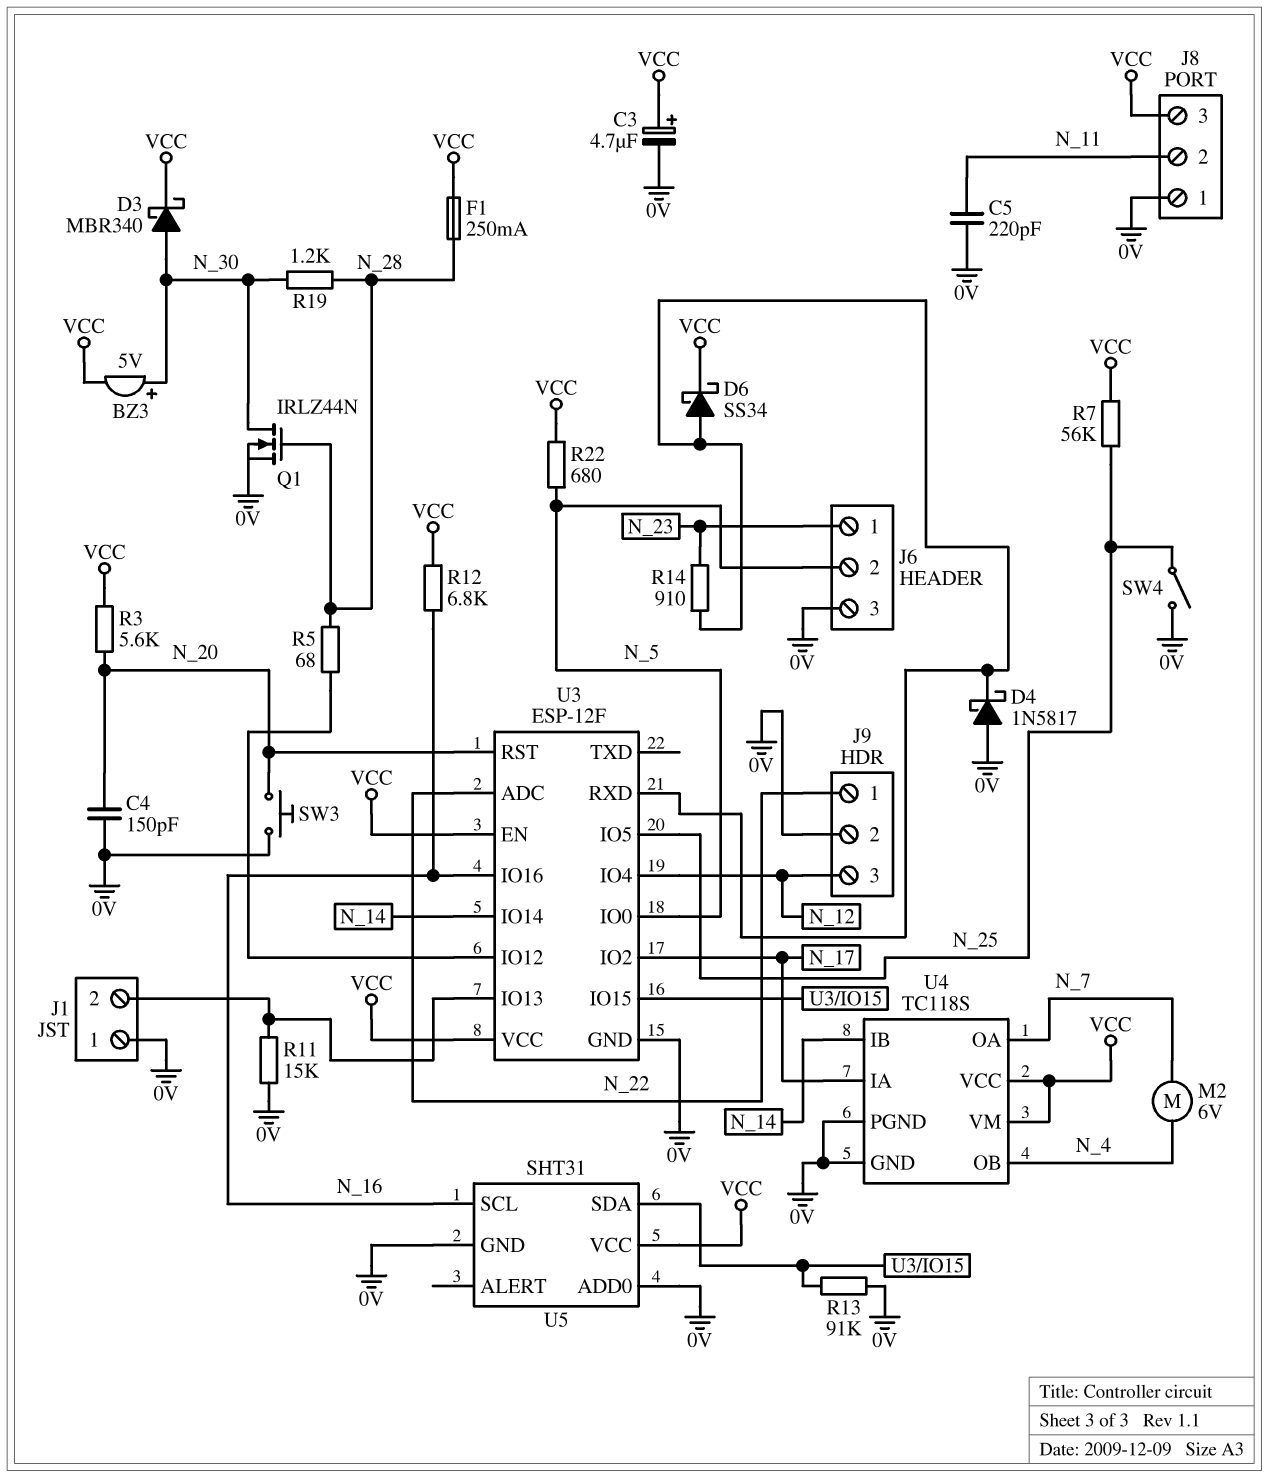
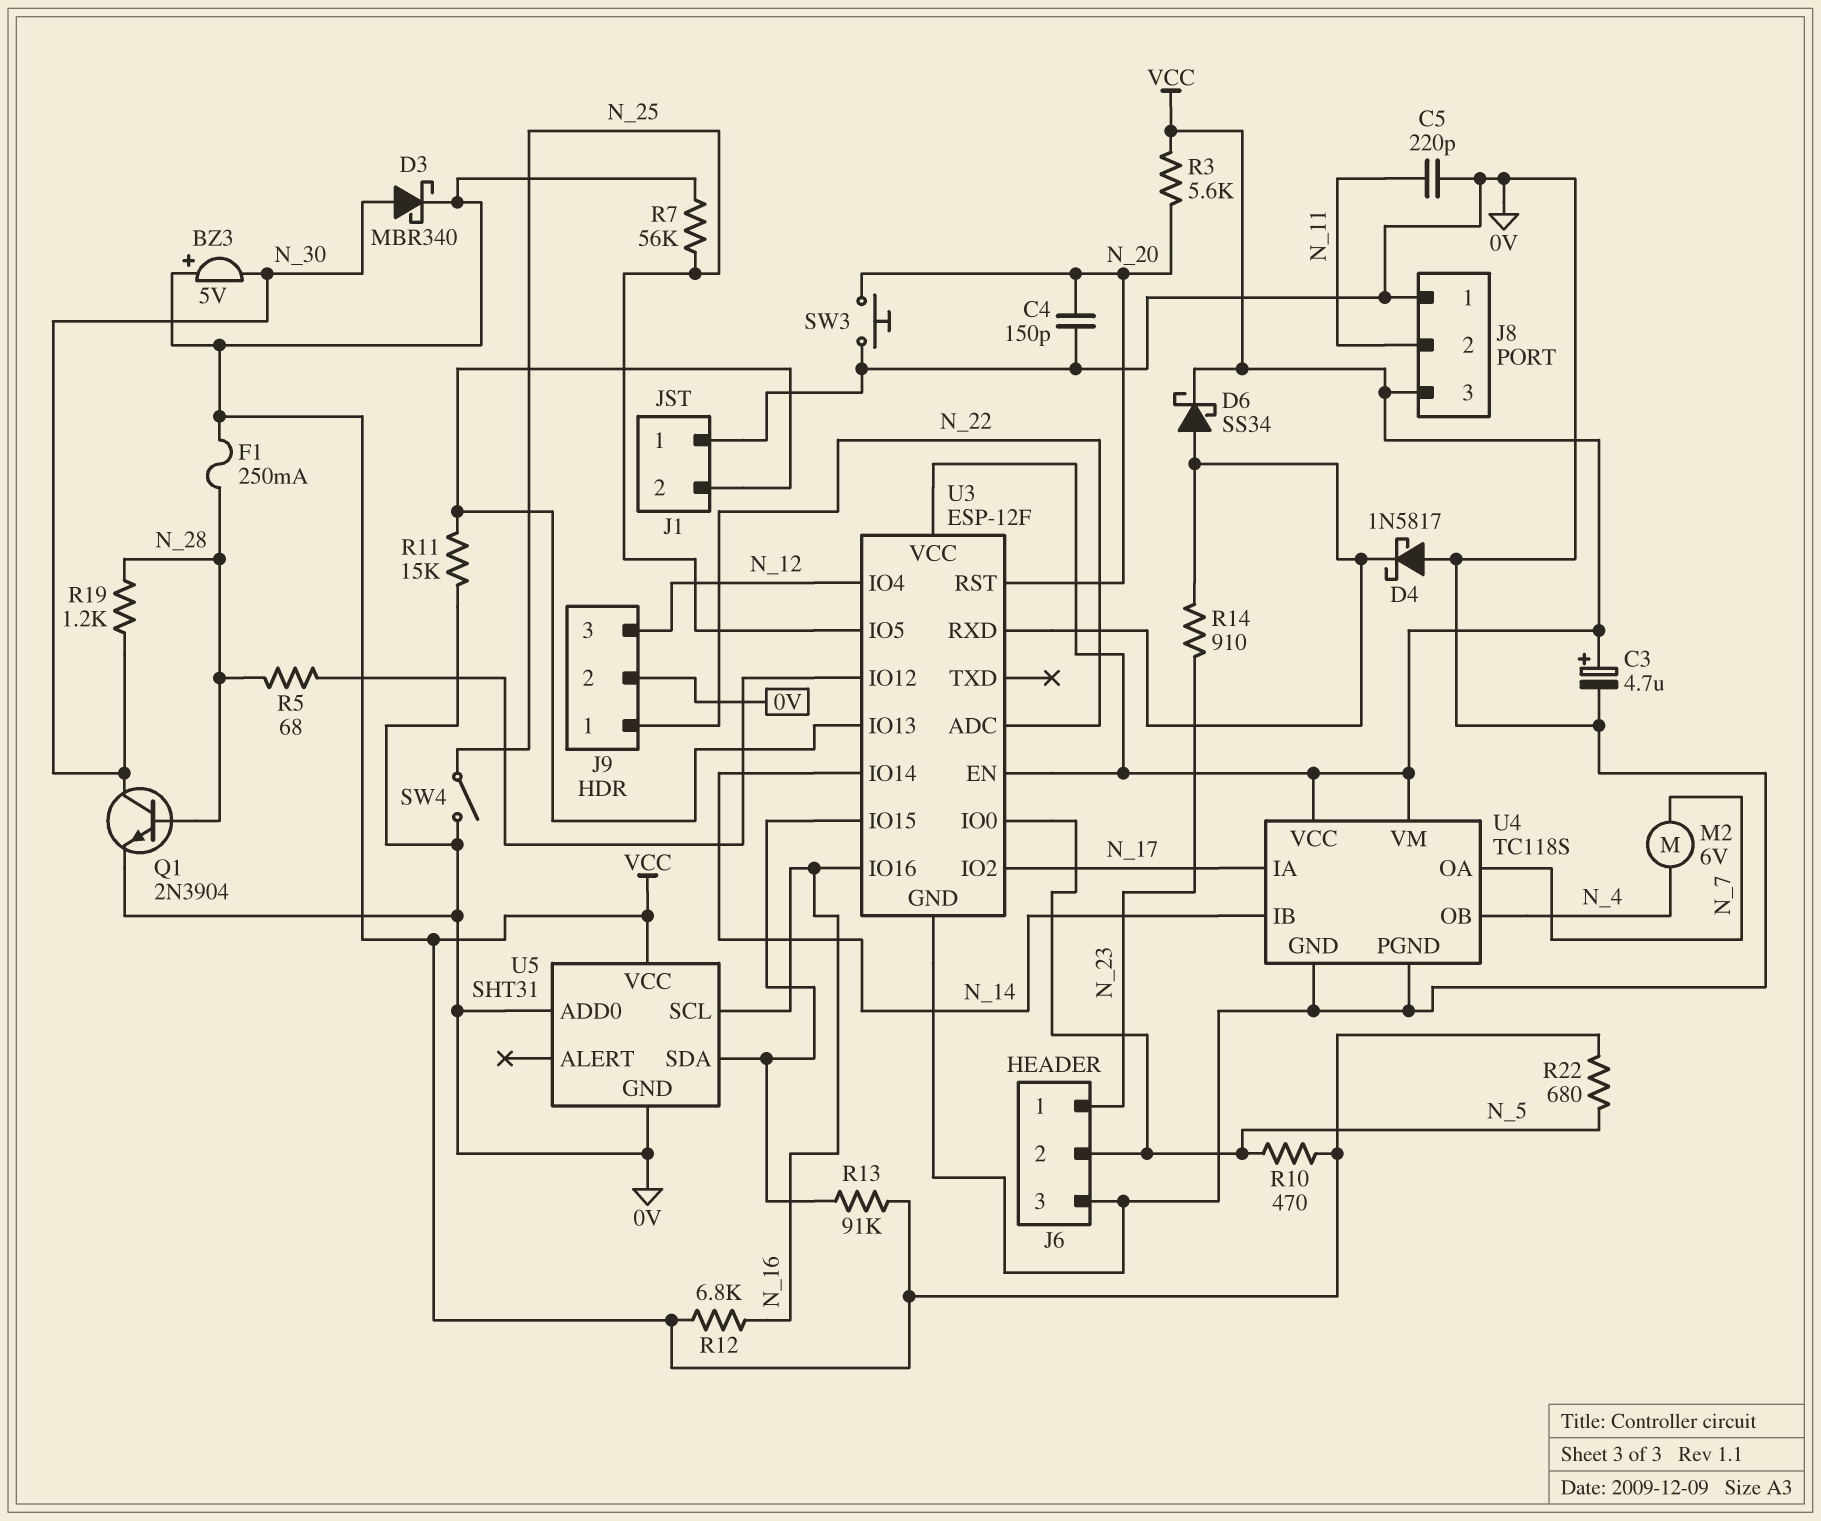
BZ3: buzzer 5V (plus N_30, minus VCC) -> buzzer 5V (plus VCC, minus N_30)
Q1: NMOS IRLZ44N (G N_28, D N_30, S 0V) -> NPN 2N3904 (B N_28, C N_30, E 0V)
R10: none -> 470 (N_5, VCC)
R13: 91k (0V, U3/IO15) -> 91k (U3/IO15, VCC)

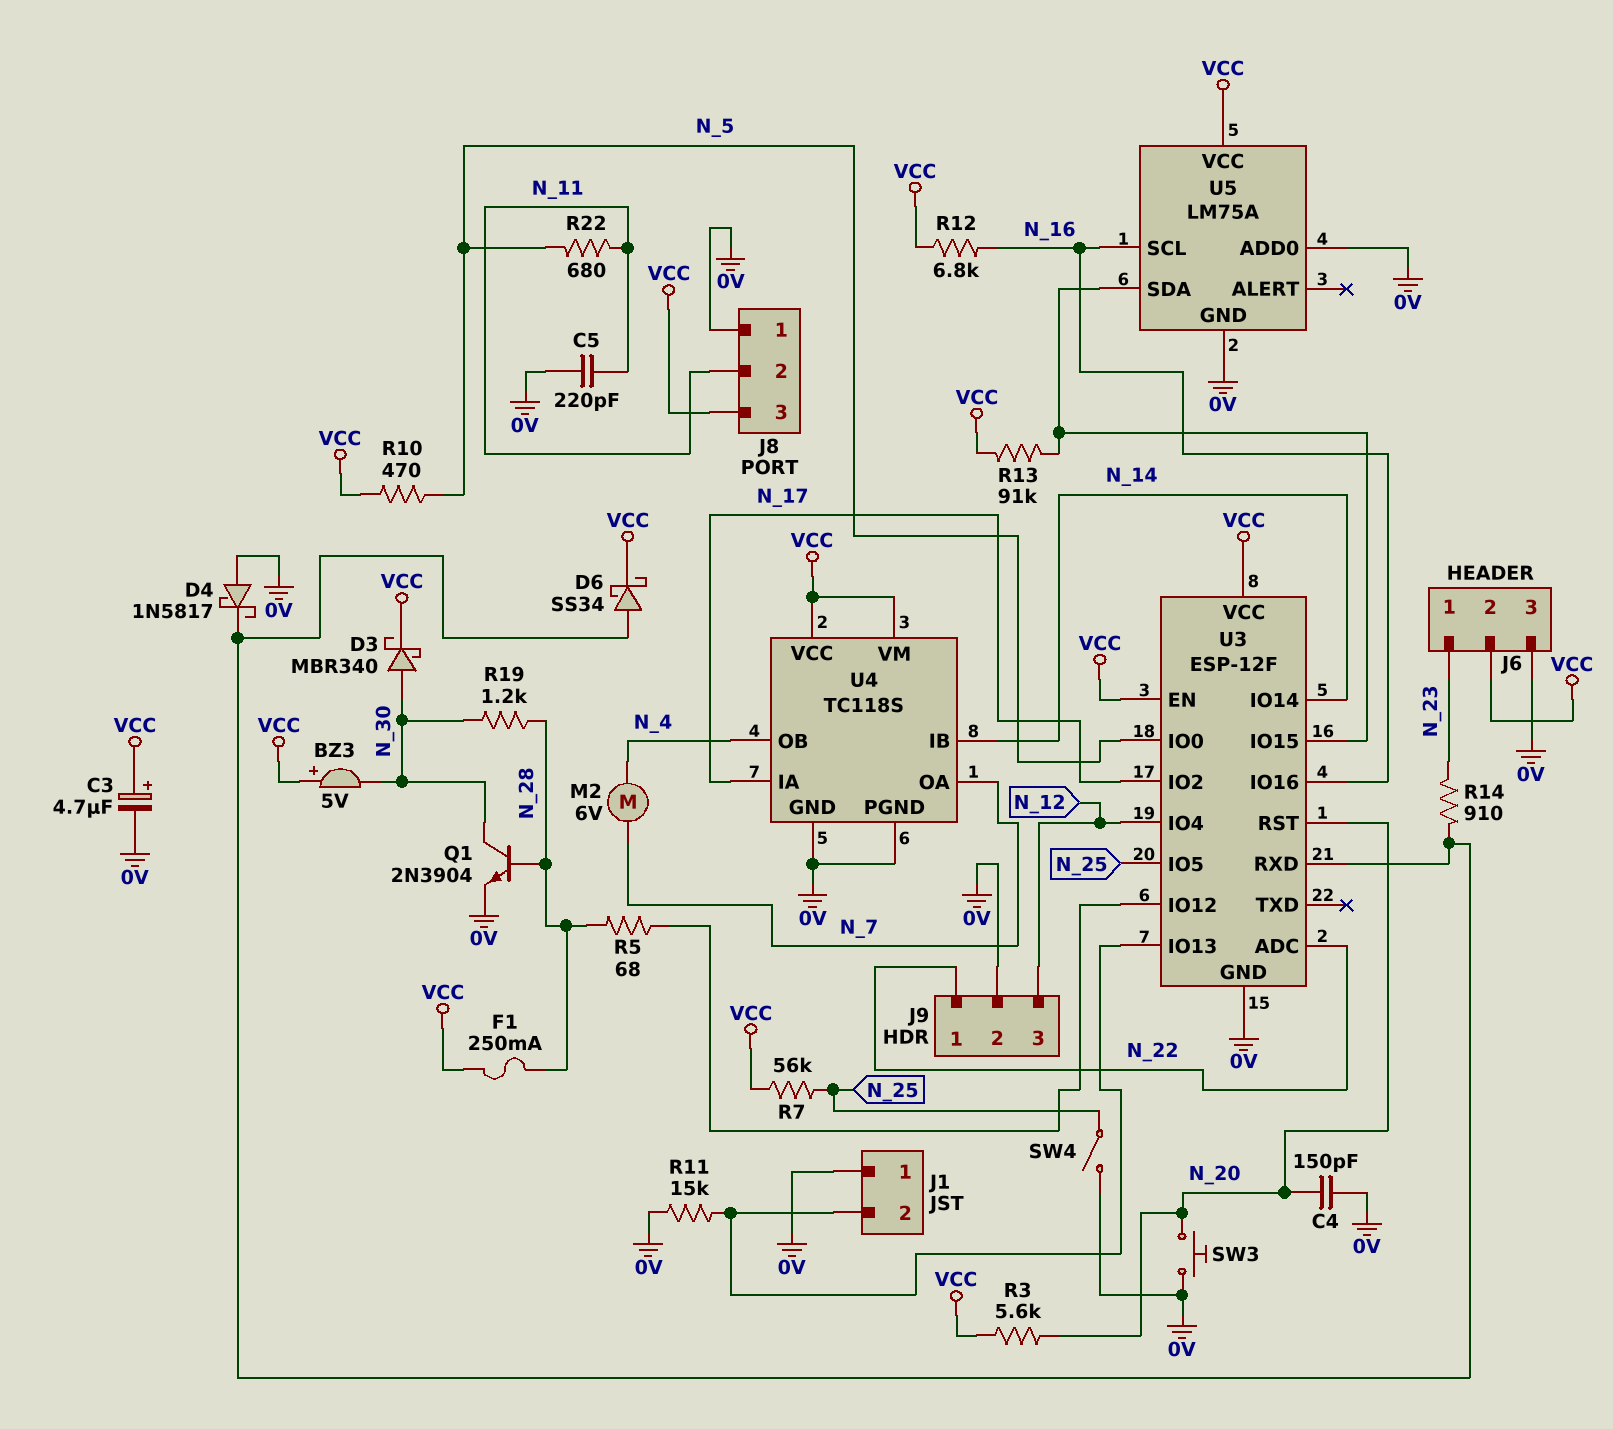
J6 pin 2: N_5 -> VCC
R22: 680 (N_5, VCC) -> 680 (N_5, N_11)
U5: SHT31 -> LM75A

